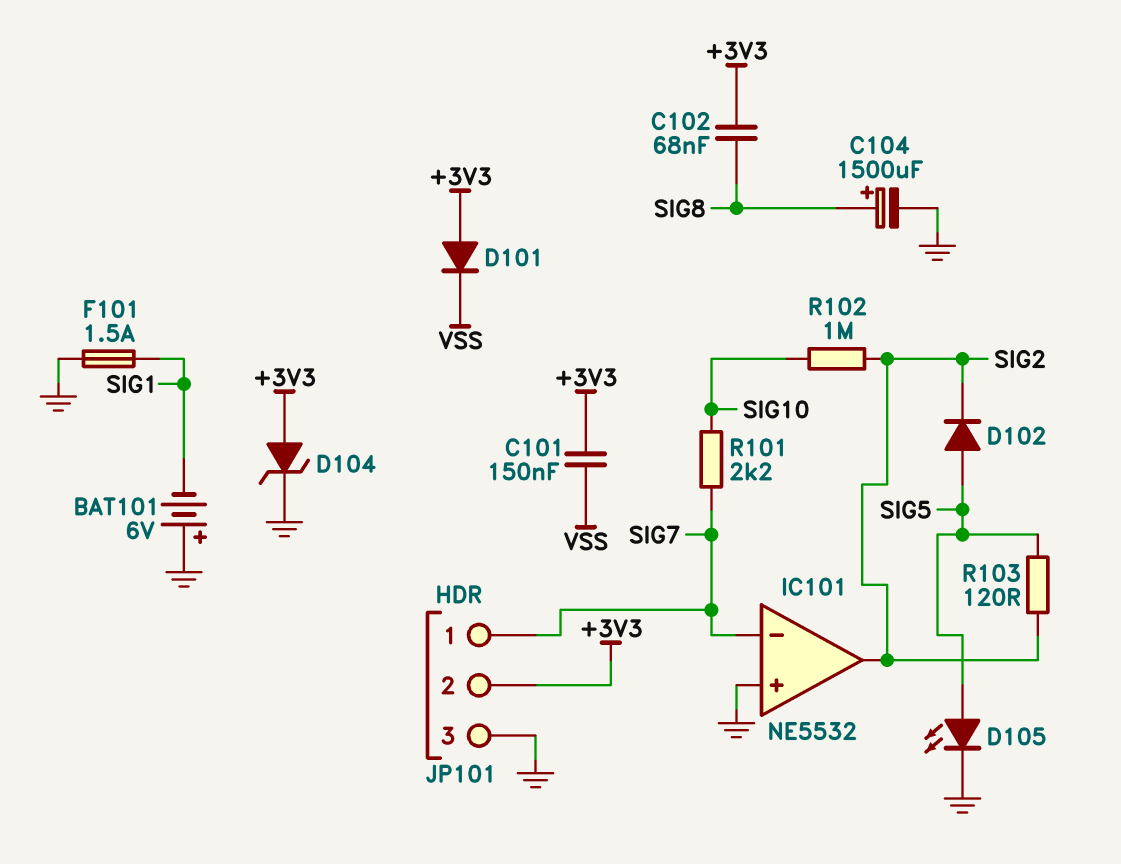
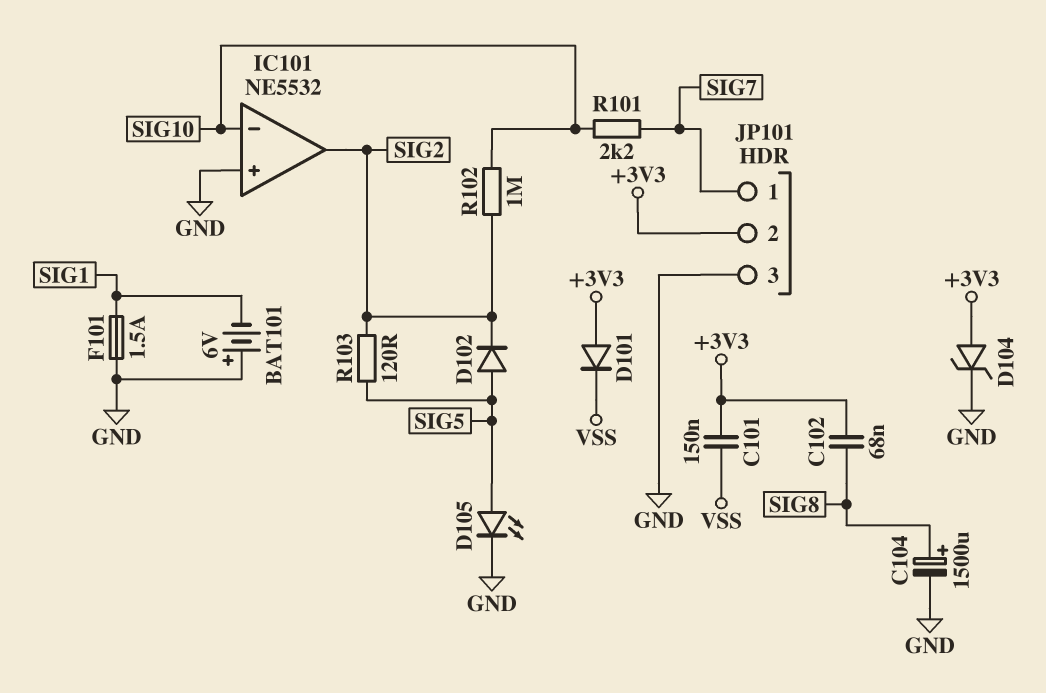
IC101 pin in-: SIG7 -> SIG10

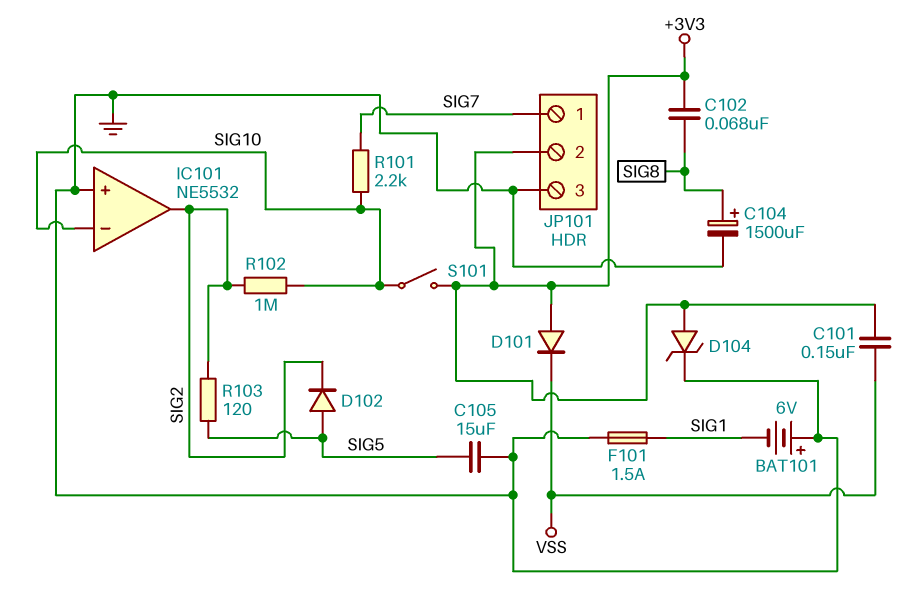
C105: none -> 15uF (GND, SIG5)
D105: LED (A SIG5, K GND) -> none
S101: none -> switch (+3V3, SIG10)

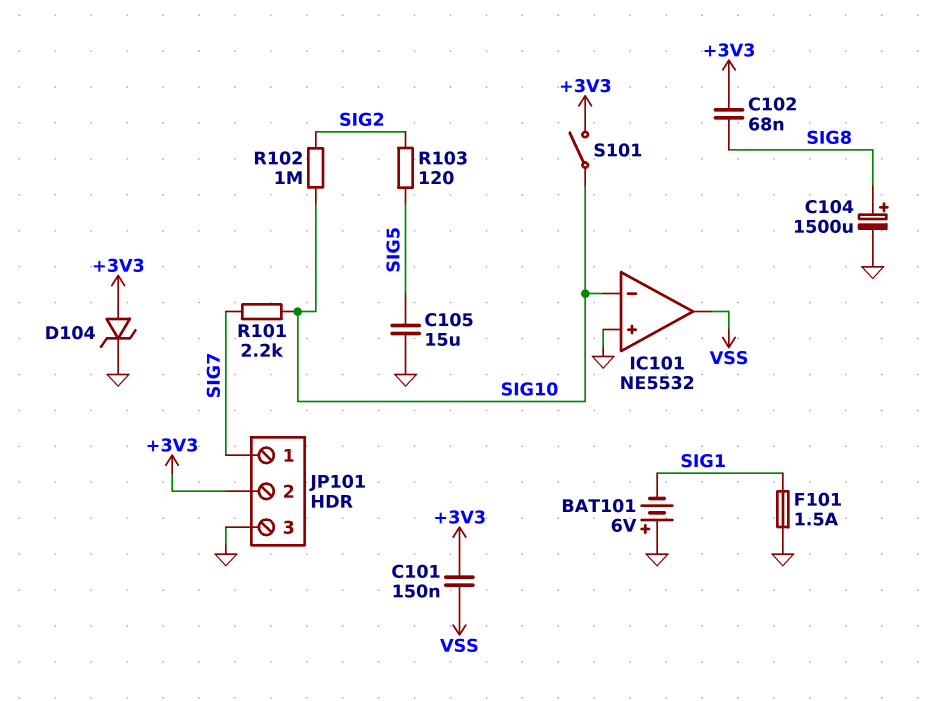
D101: diode (A +3V3, K VSS) -> none
D102: diode (A SIG5, K SIG2) -> none
IC101 pin out: SIG2 -> VSS

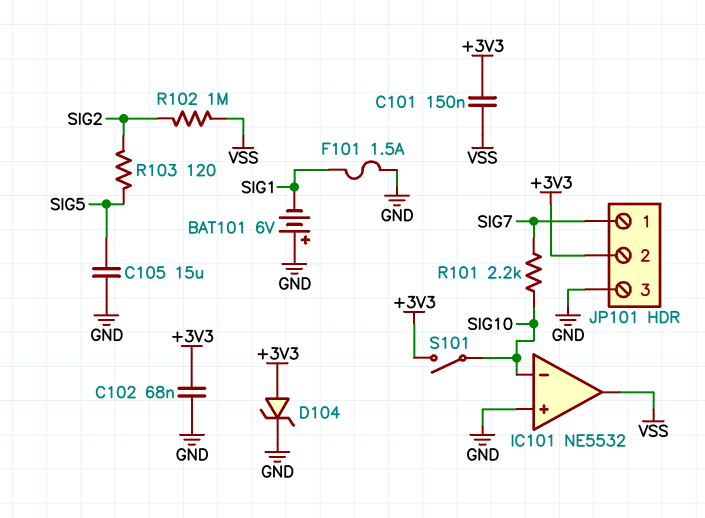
C102: 68nF (+3V3, SIG8) -> 68nF (+3V3, GND)
C104: 1500uF (plus SIG8, minus GND) -> none
R102: 1M (SIG2, SIG10) -> 1M (SIG2, VSS)

